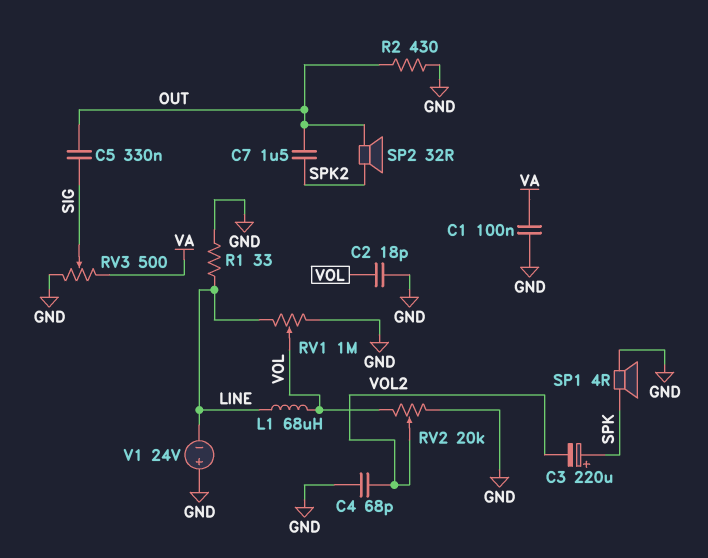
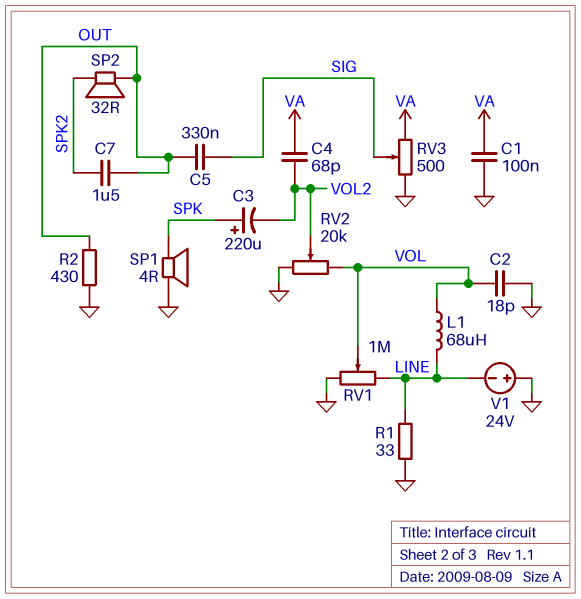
C4: 68pF (GND, VOL2) -> 68pF (VA, VOL2)

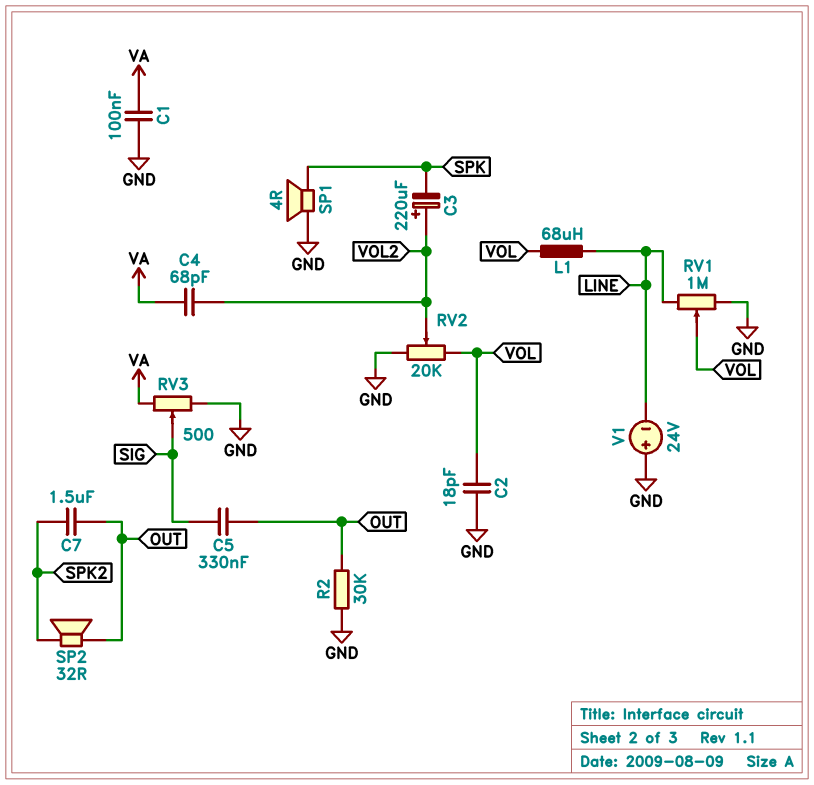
C3: 220uF (plus SPK, minus VOL2) -> 220uF (plus VOL2, minus SPK)
R1: 33 (GND, LINE) -> none
R2: 430 (GND, OUT) -> 30k (GND, OUT)

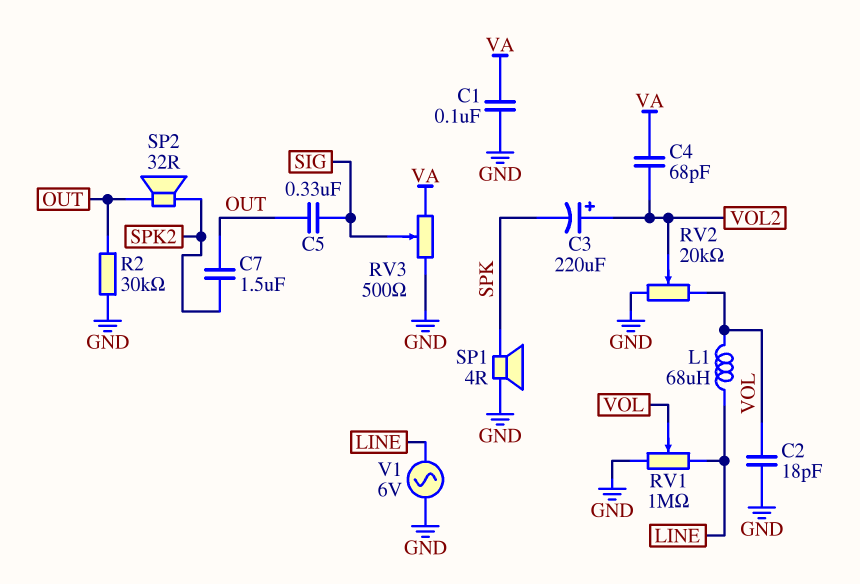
V1: 24V (plus GND, minus LINE) -> AC 6V (GND, LINE)

